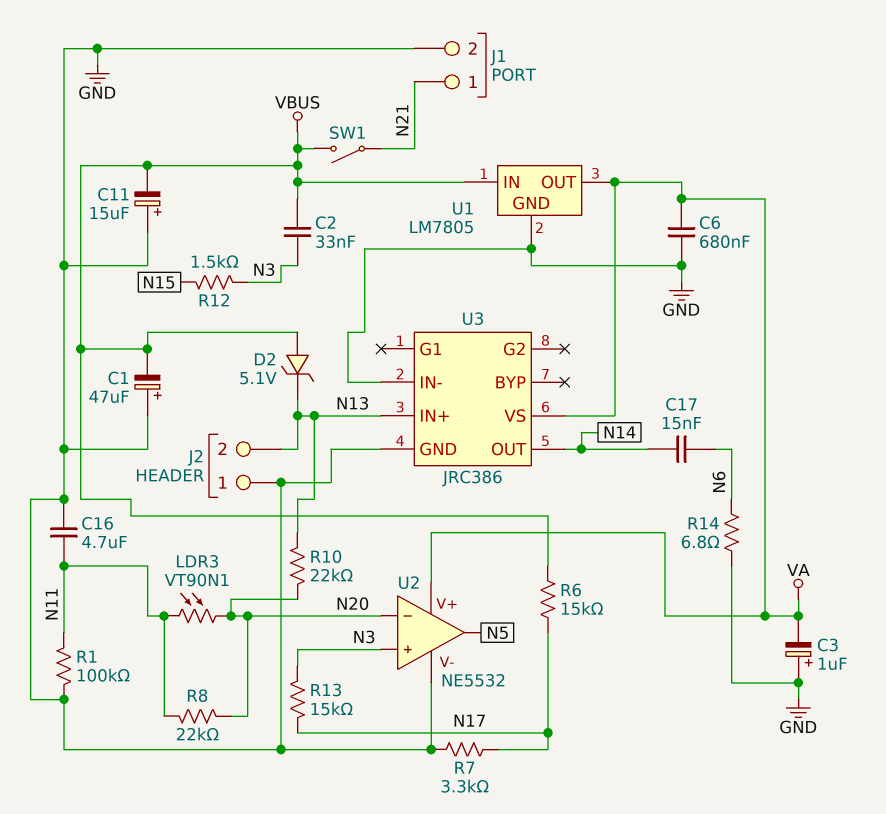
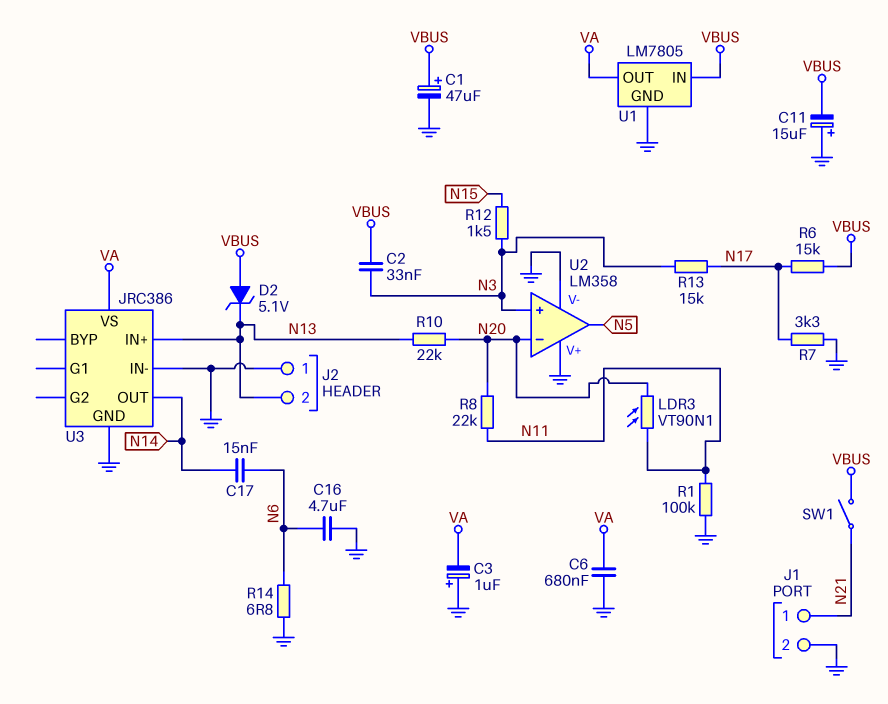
C1: 47uF (plus GND, minus VBUS) -> 47uF (plus VBUS, minus GND)
C16: 4.7uF (GND, N11) -> 4.7uF (GND, N6)
U2: NE5532 -> LM358
U2 pin V+: VA -> GND

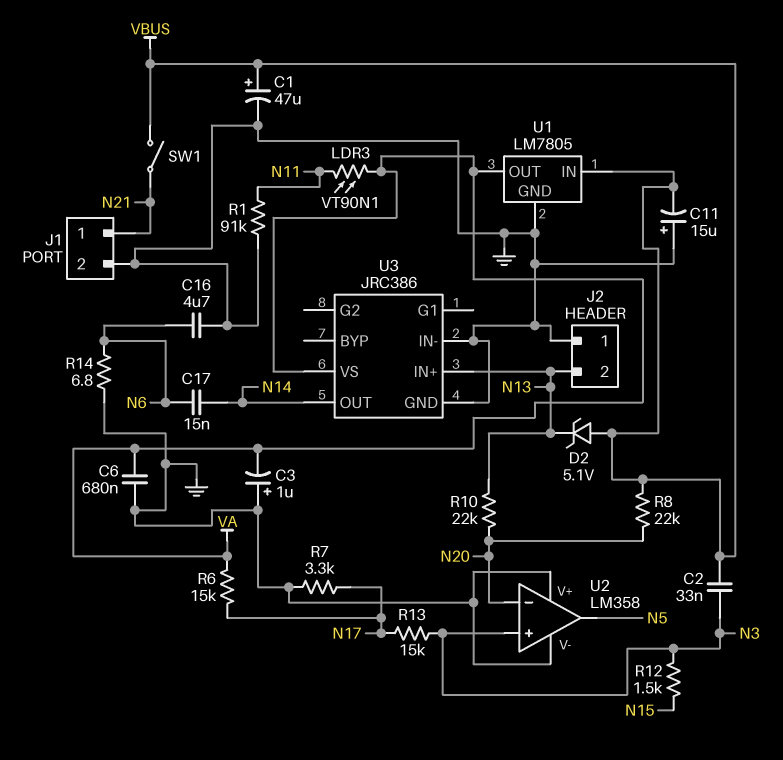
LDR3: VT90N1 (N11, N20) -> VT90N1 (N11, VA)
R1: 100k (GND, N11) -> 91k (GND, N11)
R6: 15k (N17, VBUS) -> 15k (N17, VA)
R8: 22k (N11, N20) -> 22k (N20, VBUS)

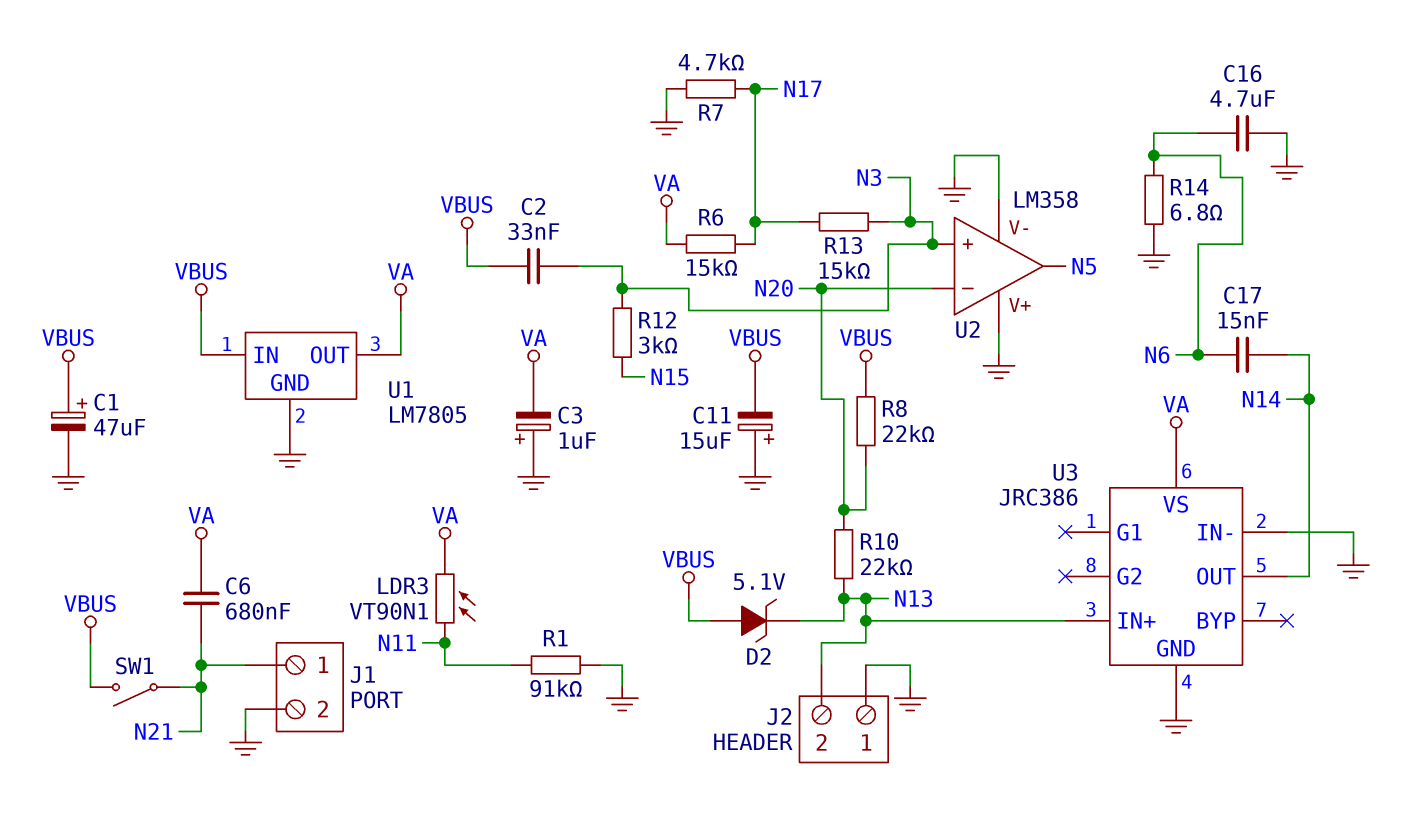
C6: 680nF (GND, VA) -> 680nF (N21, VA)
R7: 3.3k (GND, N17) -> 4.7k (GND, N17)
R12: 1.5k (N3, N15) -> 3k (N3, N15)

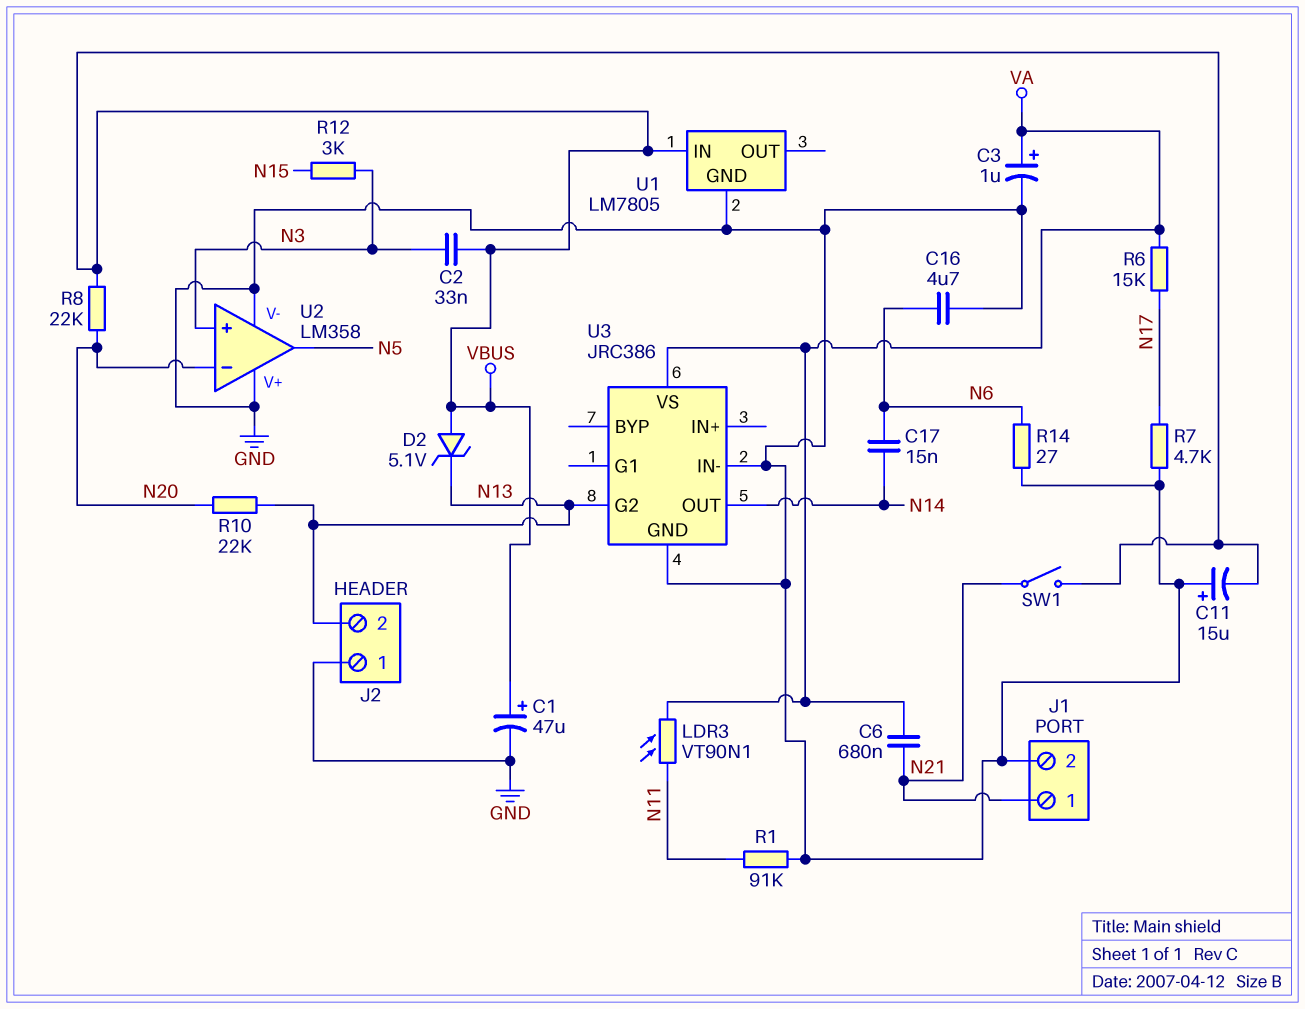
C3: 1uF (plus GND, minus VA) -> 1uF (plus VA, minus GND)
R13: 15k (N3, N17) -> none
R14: 6.8 (GND, N6) -> 27 (GND, N6)
U1 pin OUT: VA -> none
U3 pin G2: none -> N13
U3 pin IN+: N13 -> none

